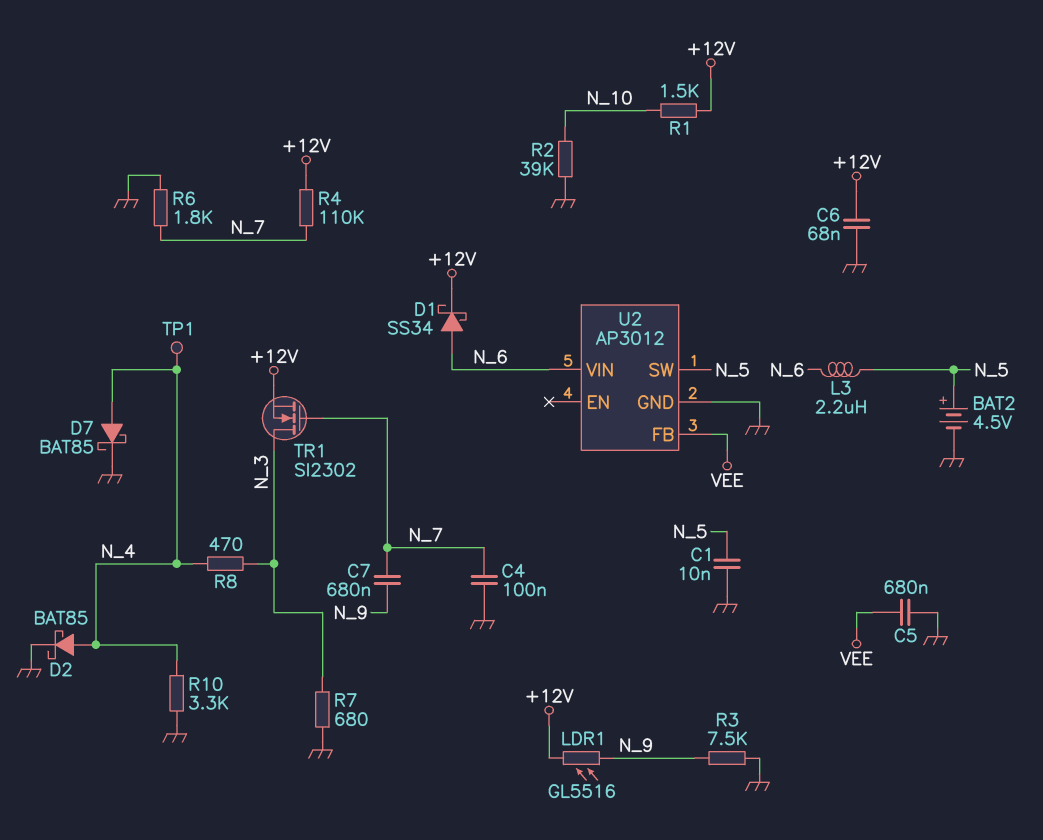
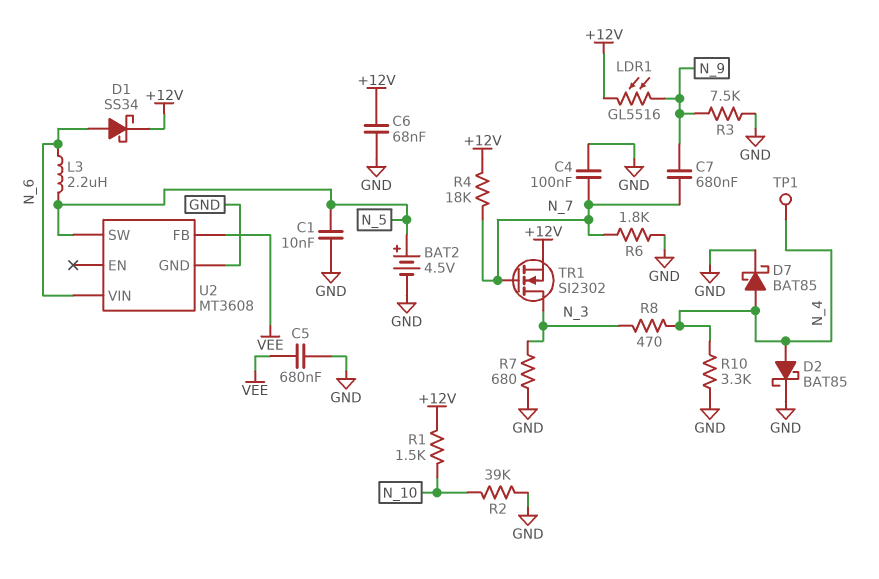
R4: 110k (+12V, N_7) -> 18k (+12V, N_7)
U2: AP3012 -> MT3608

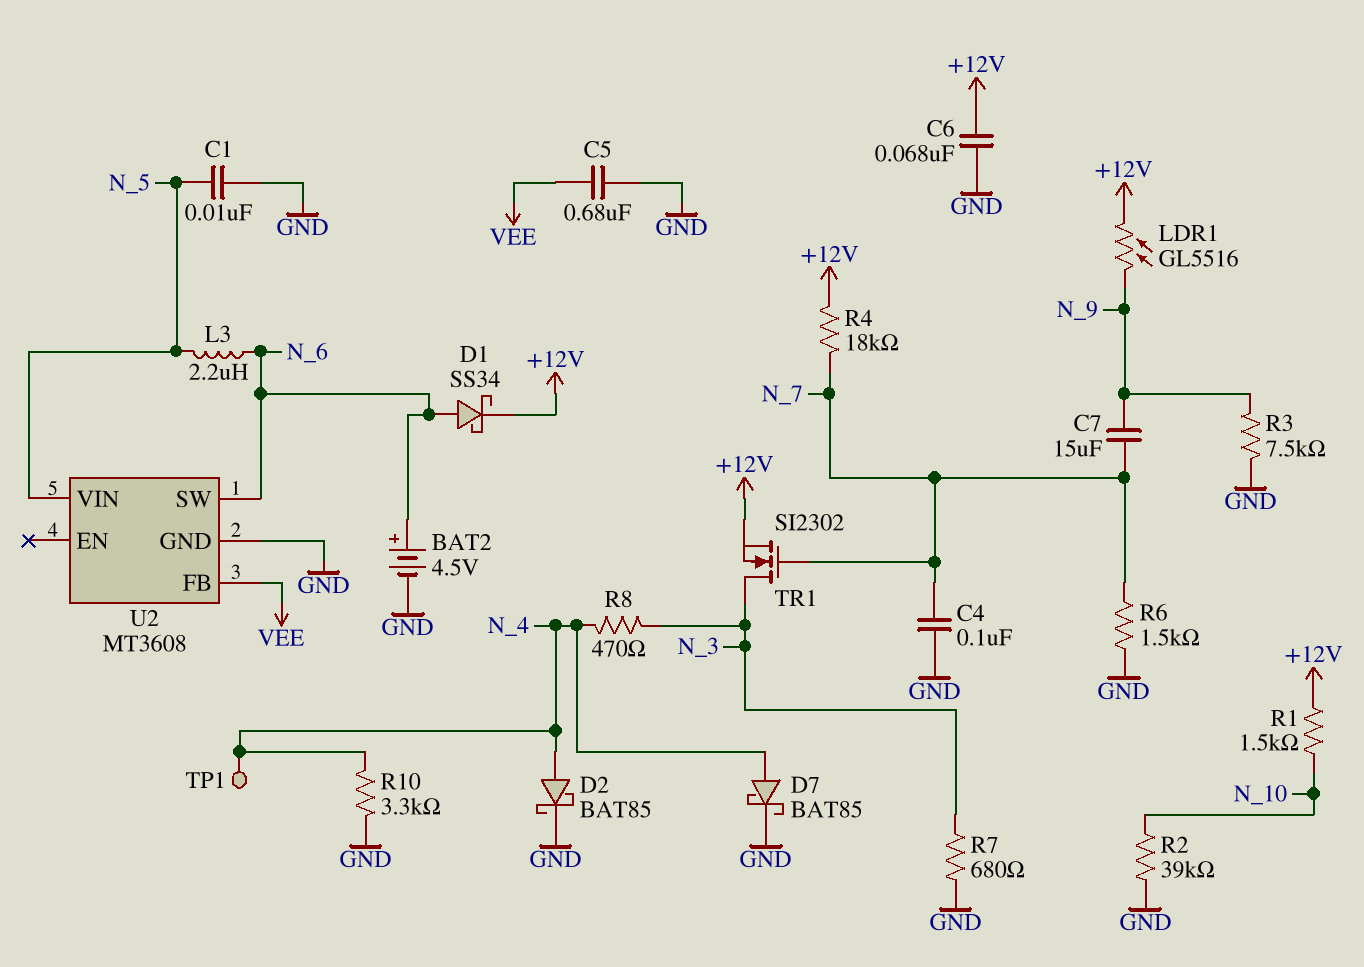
BAT2: 4.5V (plus N_5, minus GND) -> 4.5V (plus N_6, minus GND)
C7: 680nF (N_7, N_9) -> 15uF (N_7, N_9)
R6: 1.8k (GND, N_7) -> 1.5k (GND, N_7)
U2 pin SW: N_5 -> N_6
U2 pin VIN: N_6 -> N_5

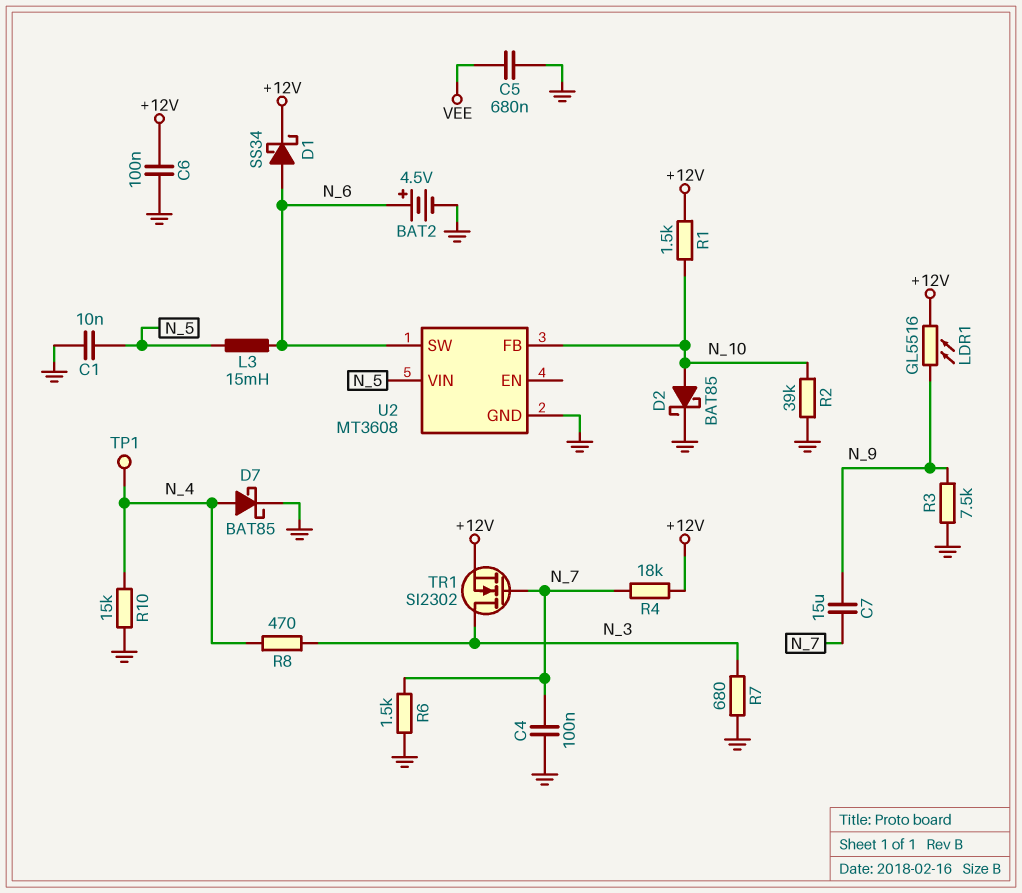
C6: 68nF (+12V, GND) -> 100nF (+12V, GND)
D2: schottky BAT85 (A N_4, K GND) -> schottky BAT85 (A N_10, K GND)
L3: 2.2uH (N_5, N_6) -> 15mH (N_5, N_6)
R10: 3.3k (GND, N_4) -> 15k (GND, N_4)
U2 pin FB: VEE -> N_10

